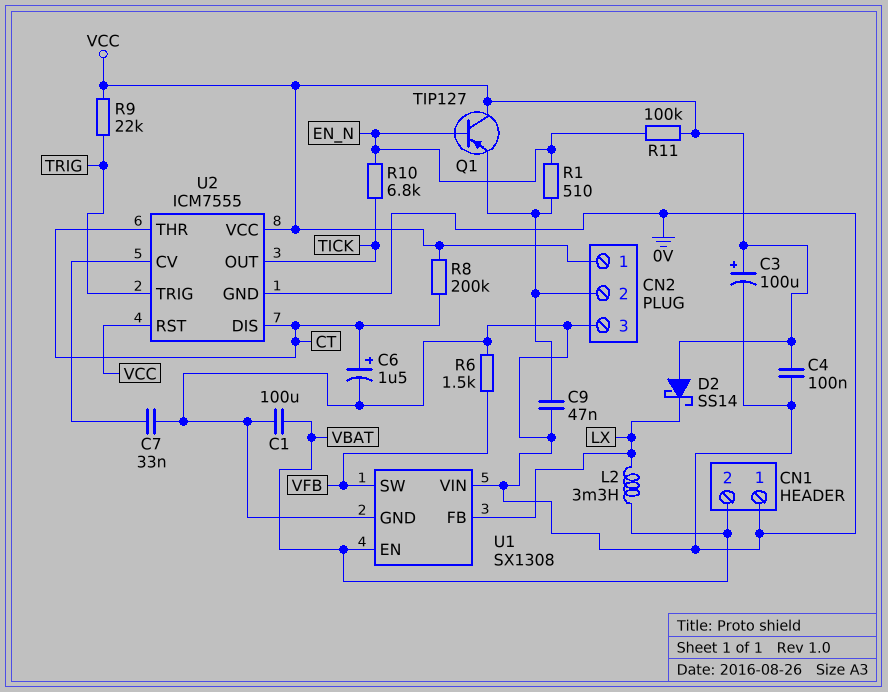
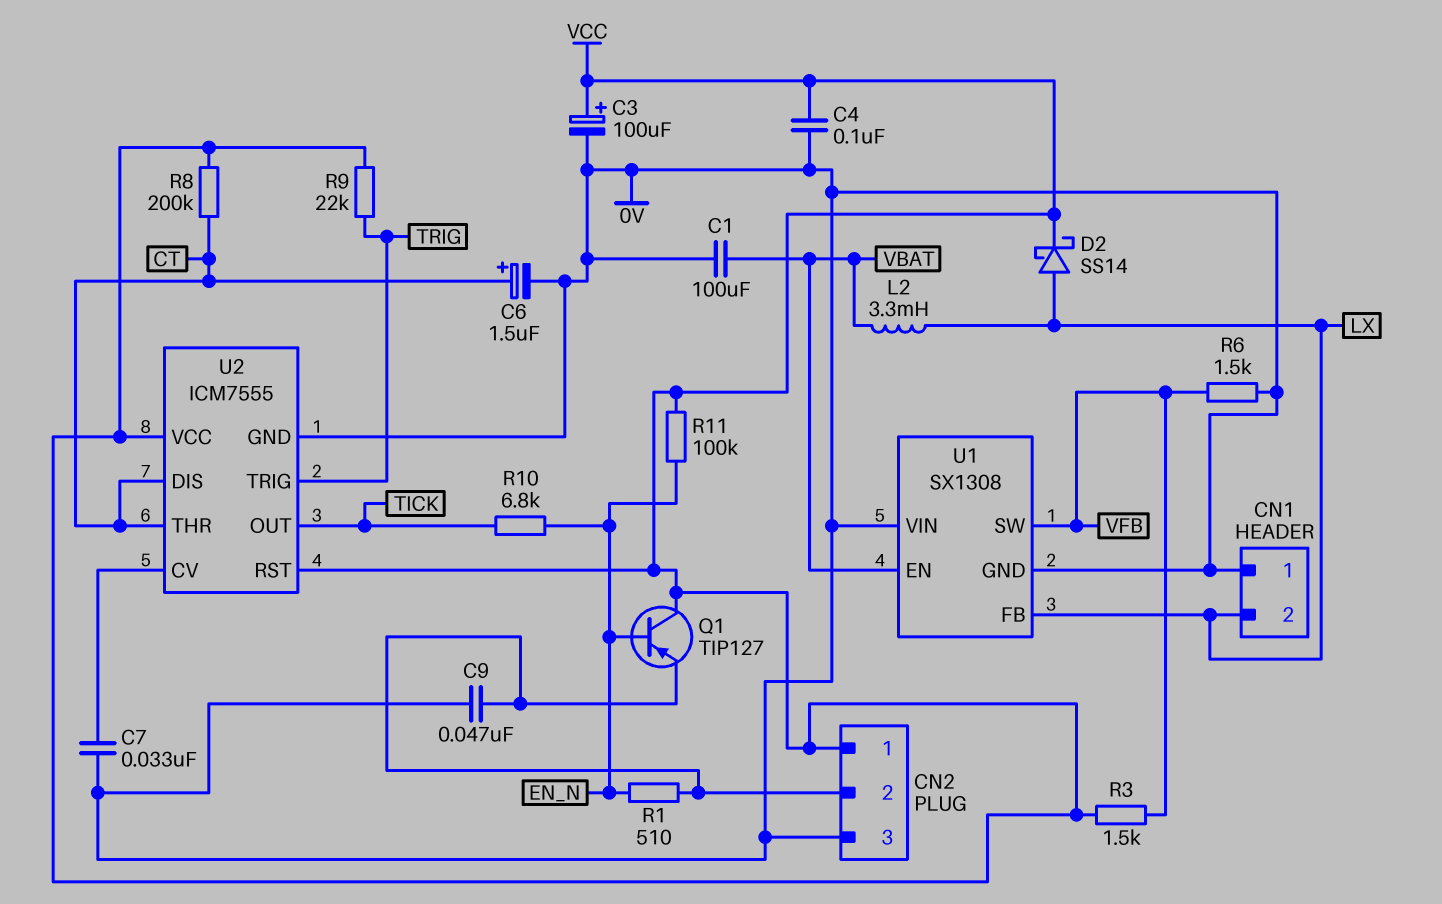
CN1 pin 2: VBAT -> LX
D2: schottky SS14 (A VCC, K LX) -> schottky SS14 (A LX, K VCC)
R3: none -> 1.5k (VCC, VFB)

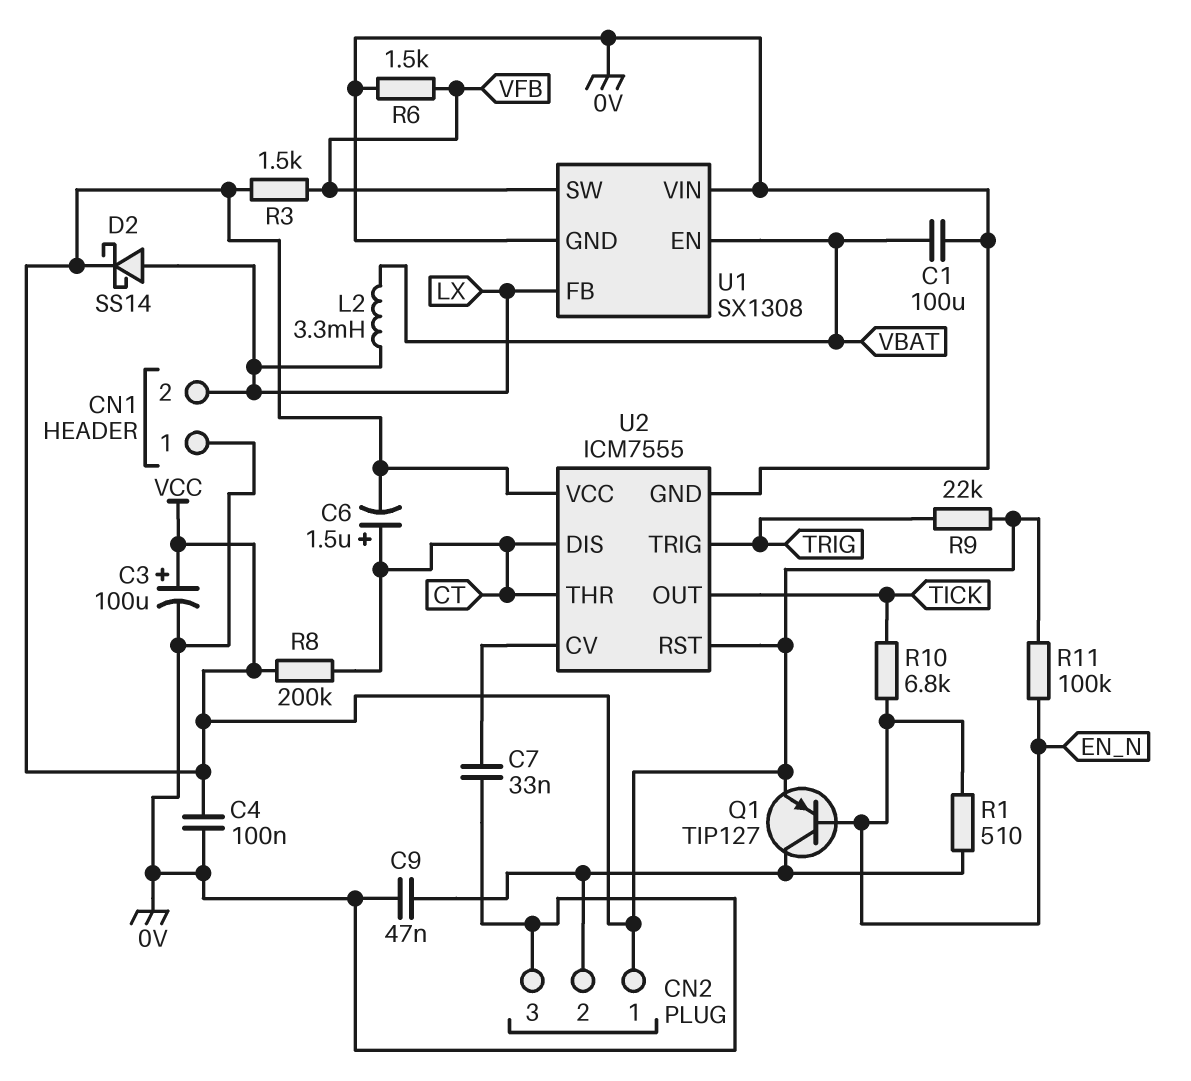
C6: 1.5uF (plus CT, minus 0V) -> 1.5uF (plus CT, minus VCC)
Q1: PNP TIP127 (B EN_N, C VCC, E CN2/2) -> PNP TIP127 (B EN_N, C CN2/2, E VCC)

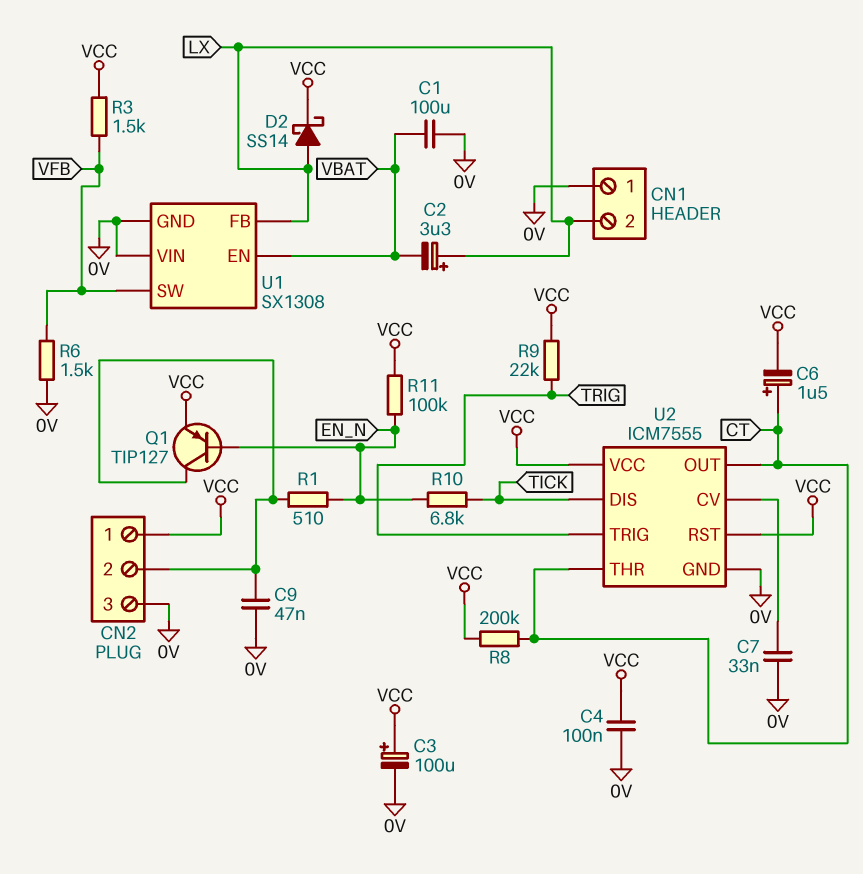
C2: none -> 3.3uF (plus LX, minus VBAT)
L2: 3.3mH (LX, VBAT) -> none
U2 pin DIS: CT -> TICK
U2 pin OUT: TICK -> CT

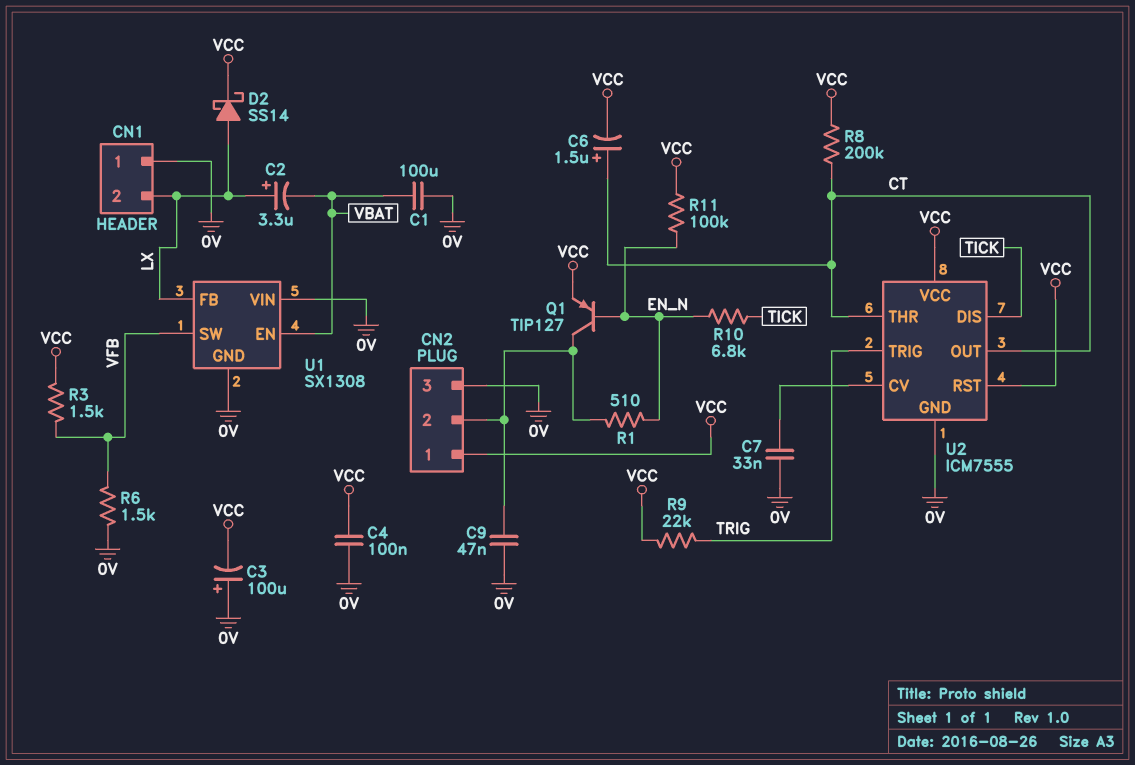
C3: 100uF (plus VCC, minus 0V) -> 100uF (plus 0V, minus VCC)

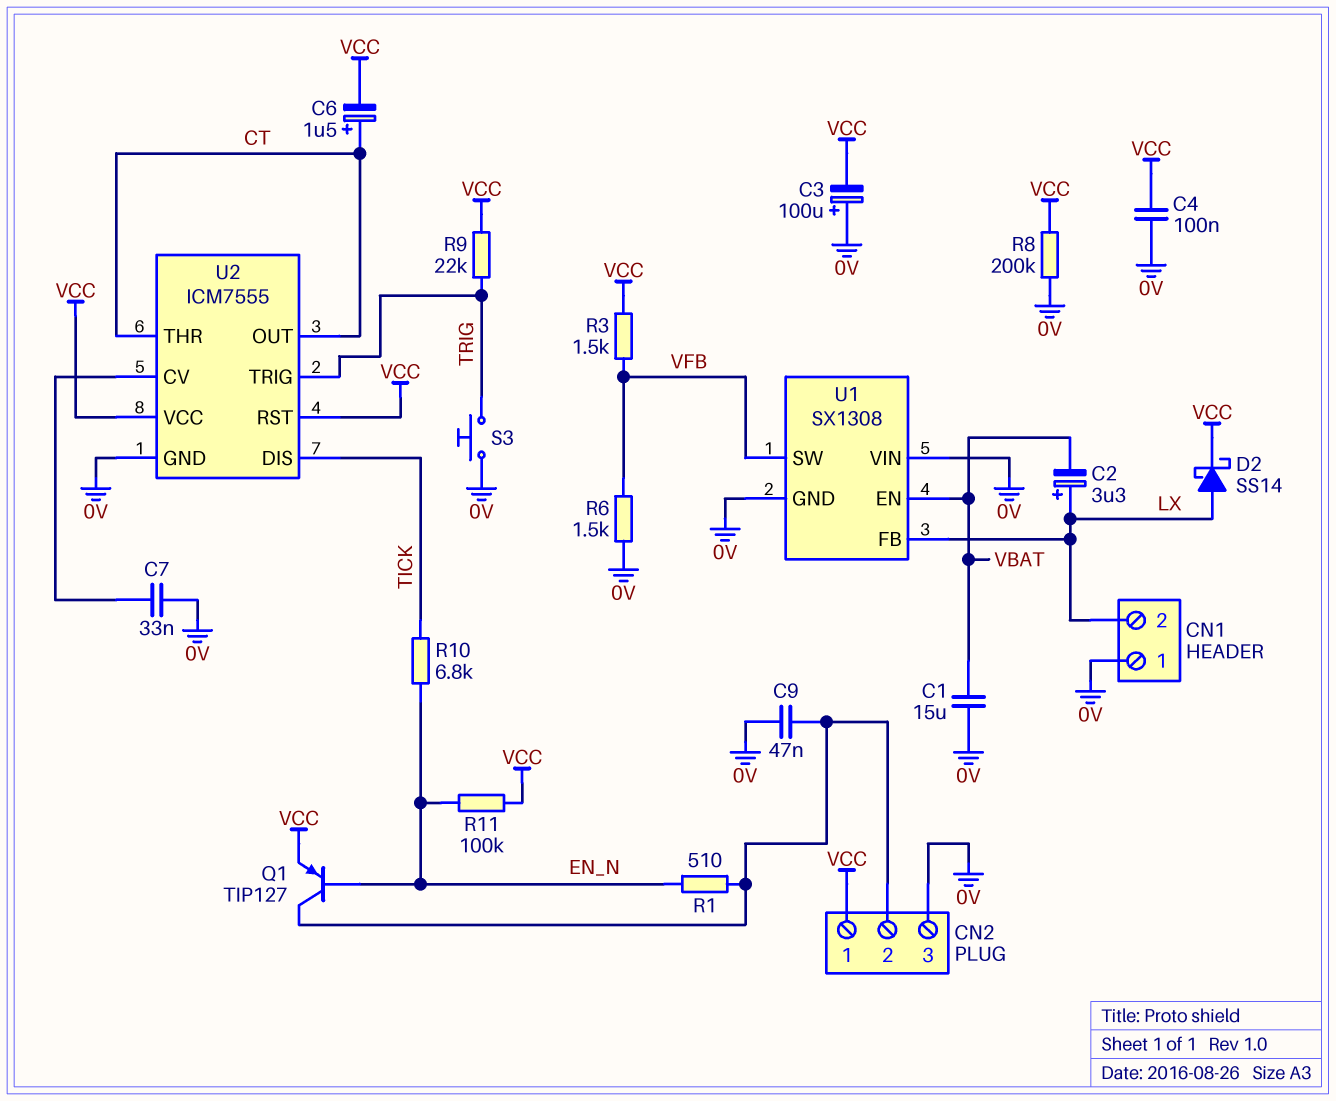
C1: 100uF (0V, VBAT) -> 15uF (0V, VBAT)
R8: 200k (CT, VCC) -> 200k (0V, VCC)
S3: none -> button (0V, TRIG)

